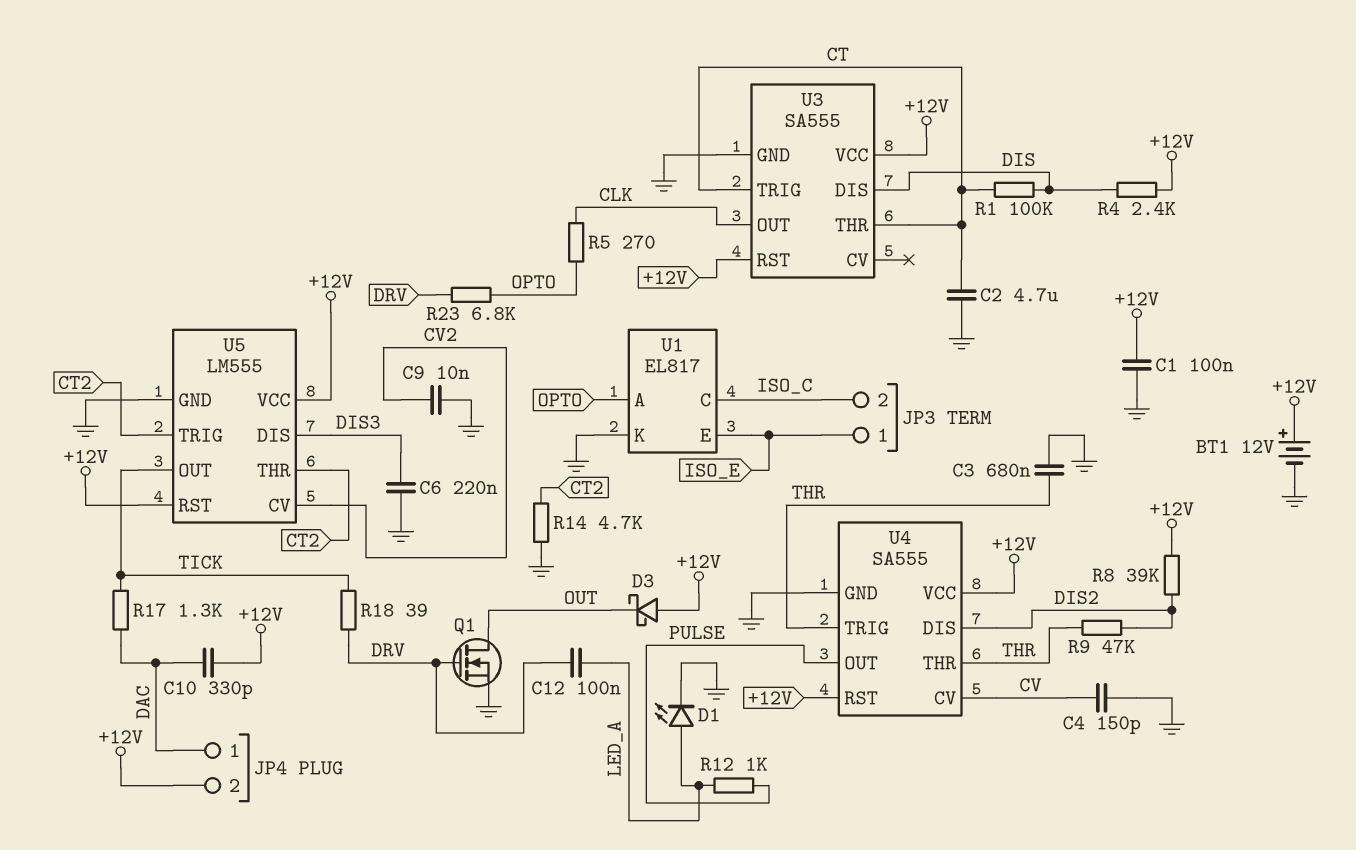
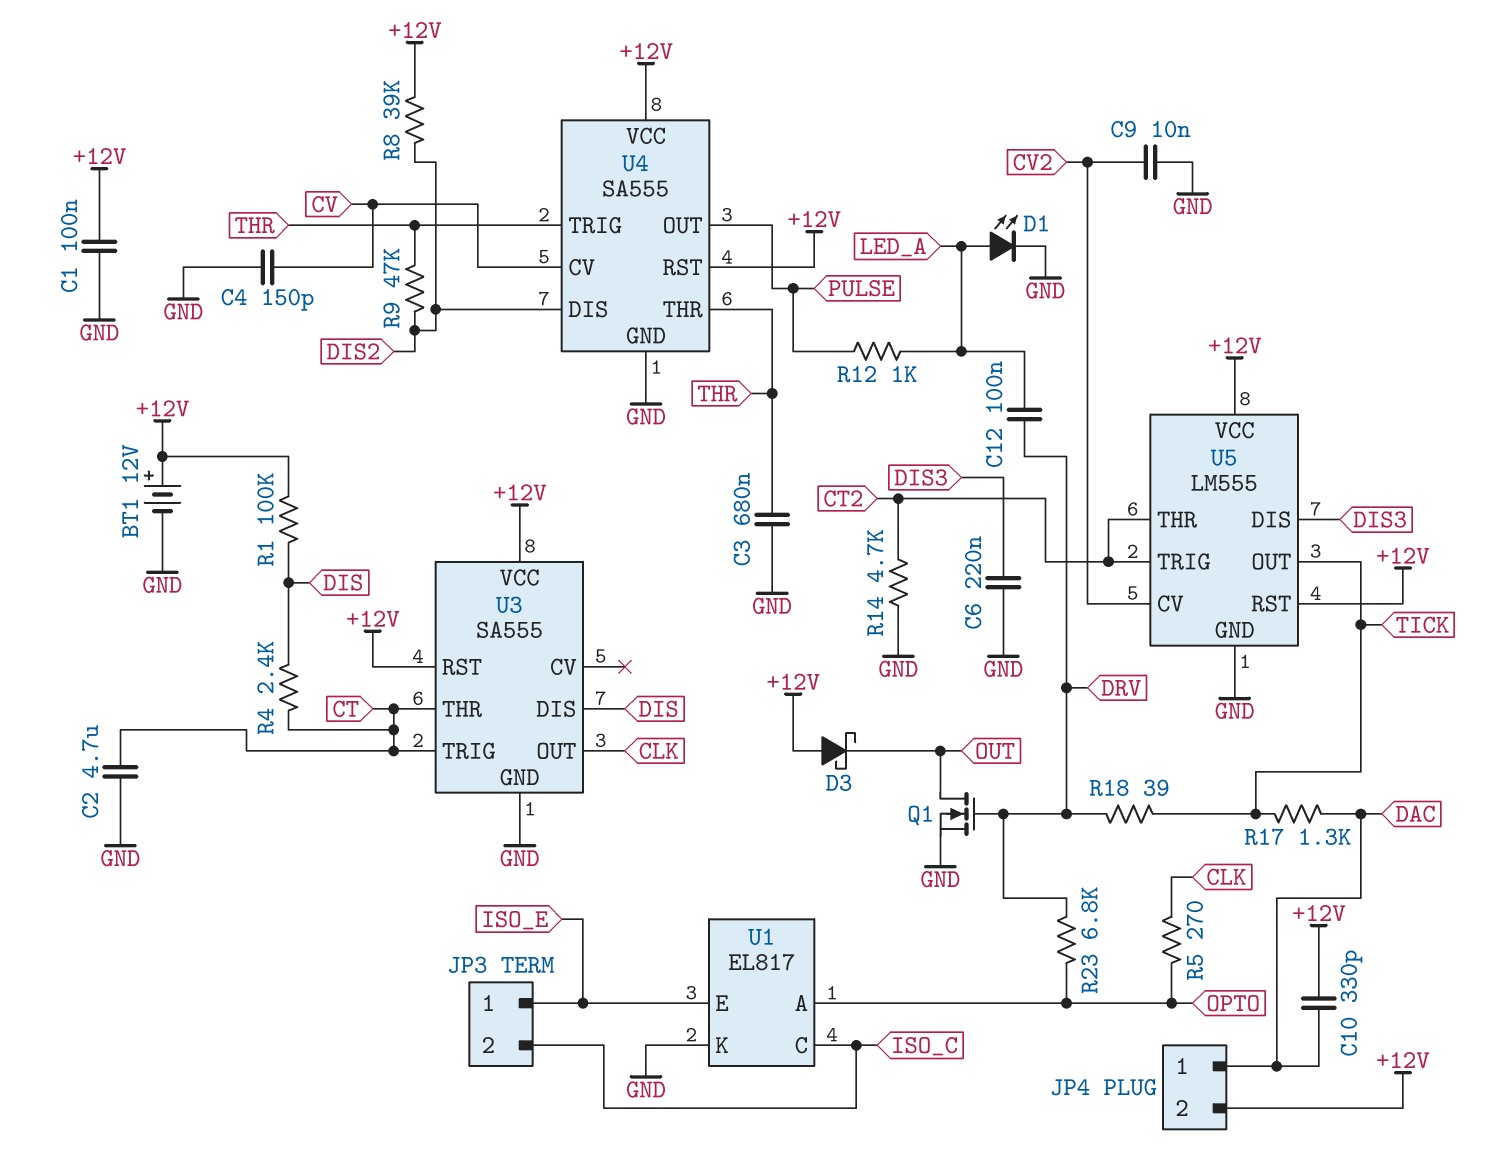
R1: 100k (CT, DIS) -> 100k (+12V, DIS)
R4: 2.4k (+12V, DIS) -> 2.4k (CT, DIS)

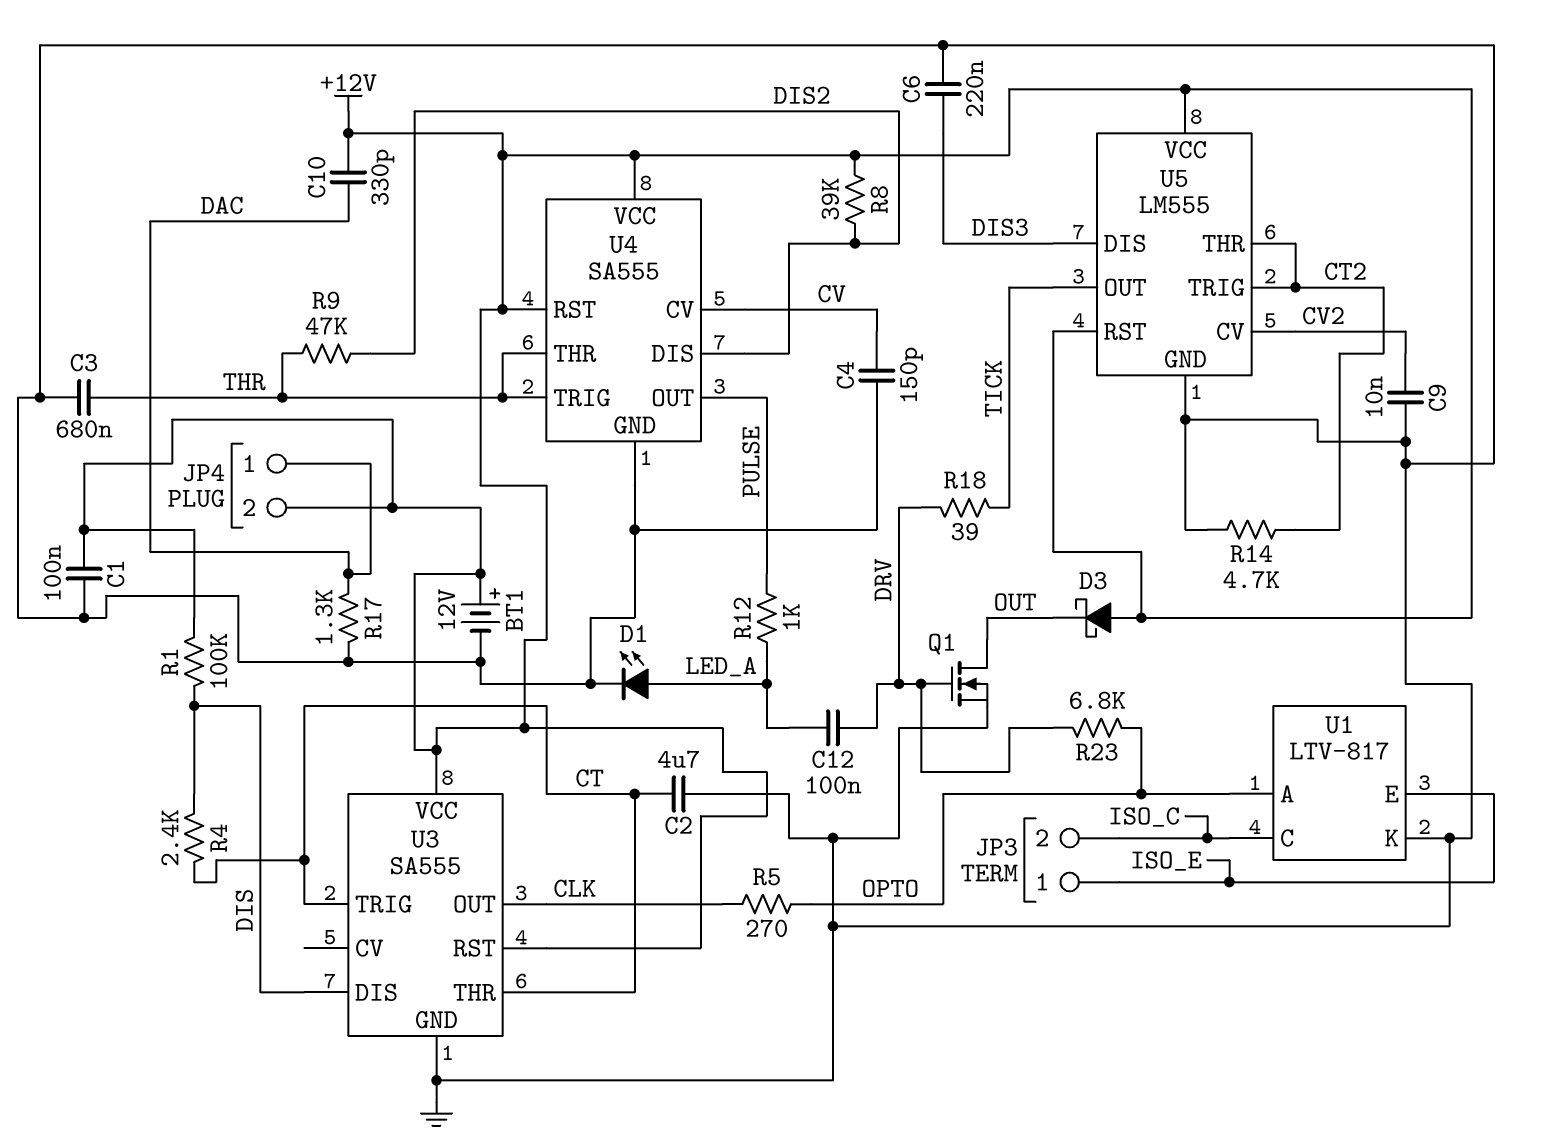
R17: 1.3k (DAC, TICK) -> 1.3k (DAC, GND)
U1: EL817 -> LTV-817

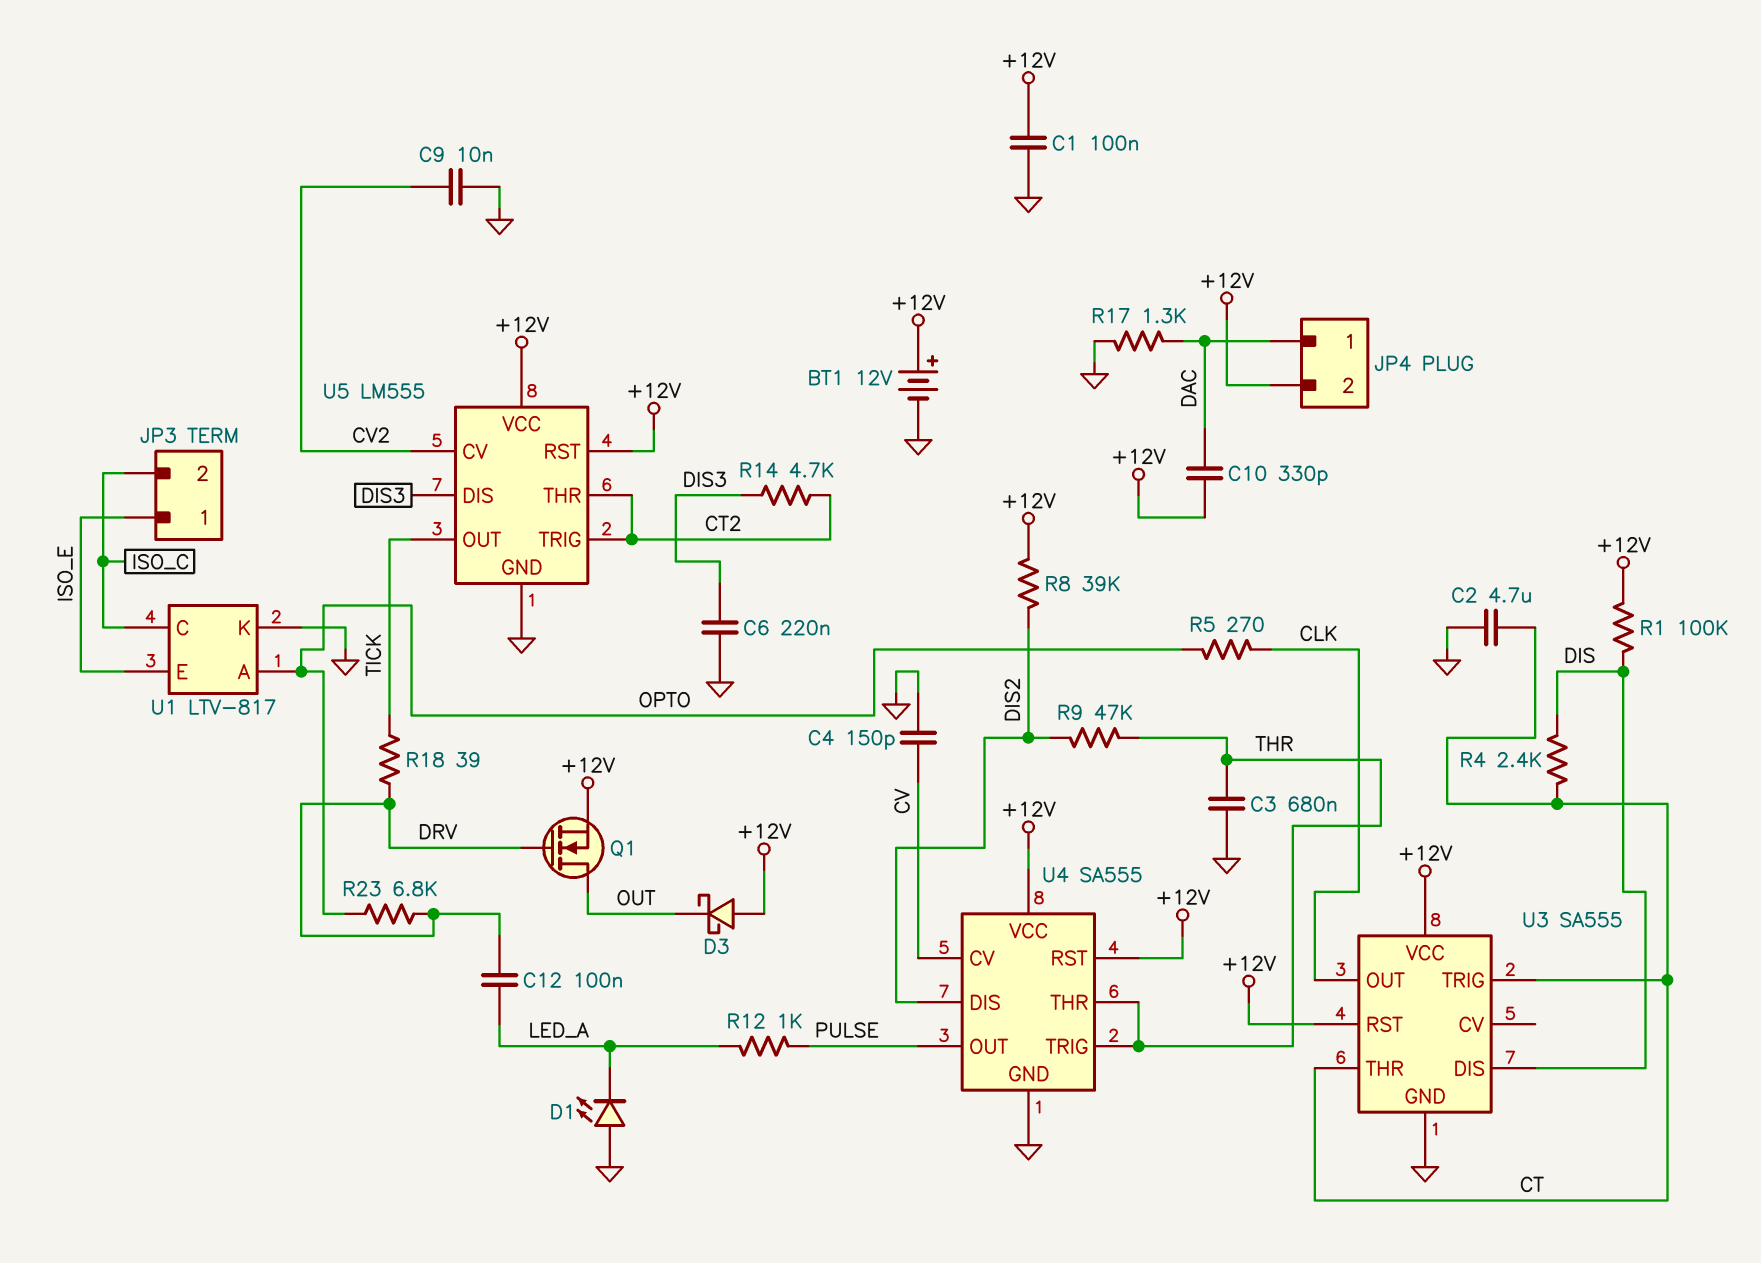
D1: LED (A LED_A, K GND) -> LED (A GND, K LED_A)
Q1: NMOS (G DRV, D OUT, S GND) -> NMOS (G DRV, D OUT, S +12V)
R14: 4.7k (CT2, GND) -> 4.7k (CT2, DIS3)

